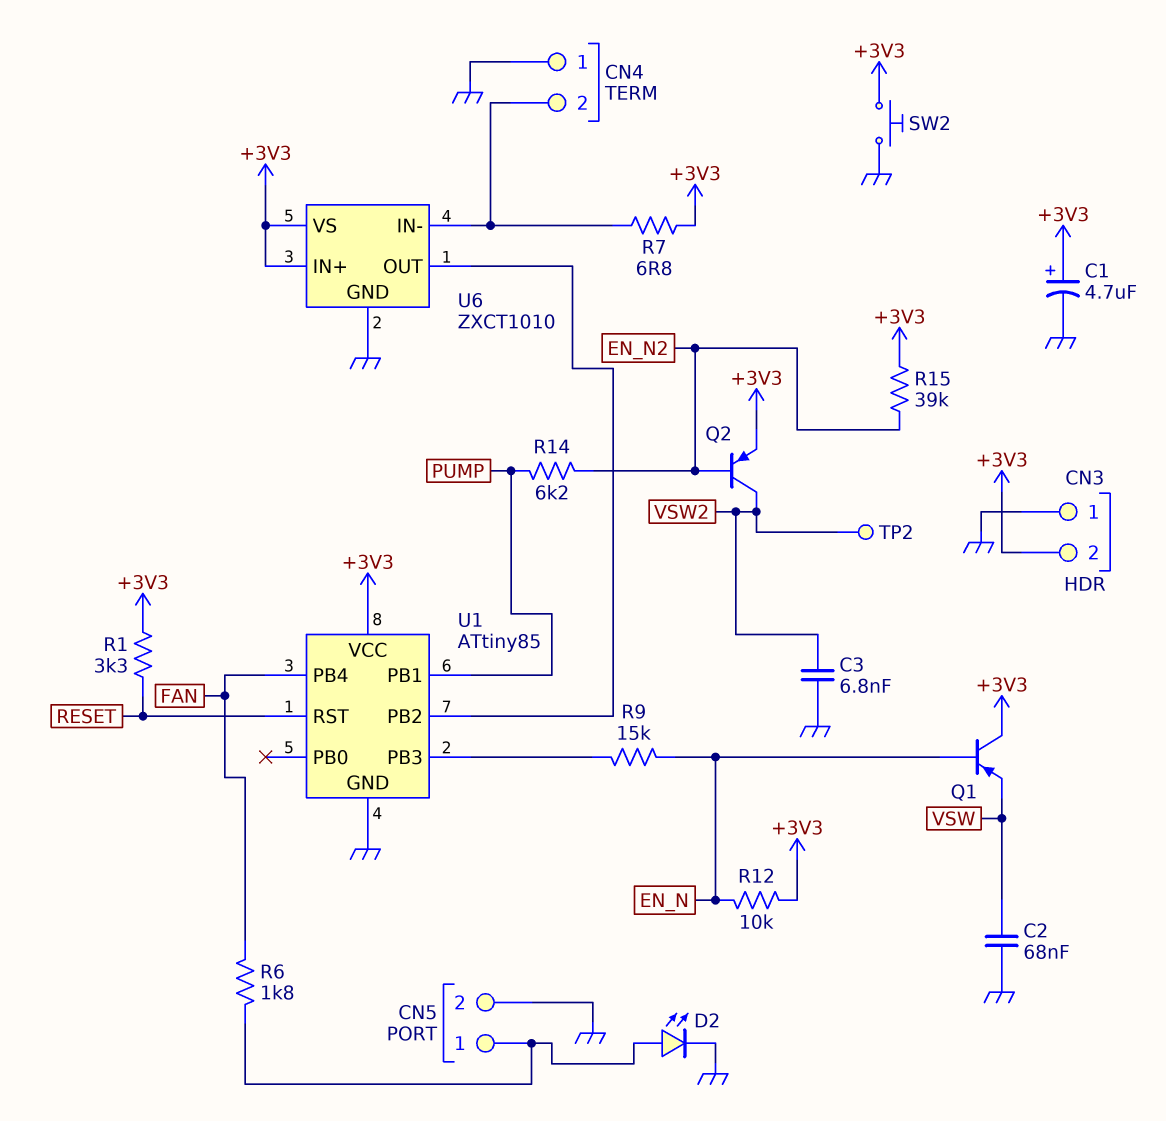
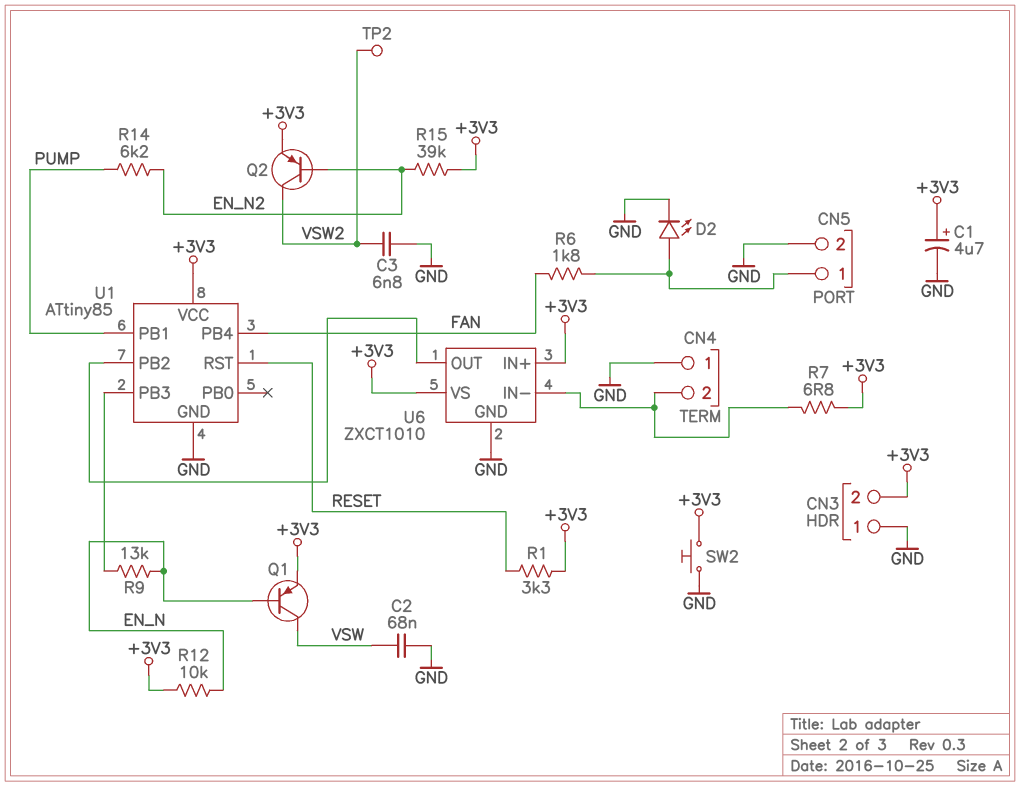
Q1: PNP (B EN_N, C +3V3, E VSW) -> PNP (B EN_N, C VSW, E +3V3)
R9: 15k (EN_N, U1/PB3) -> 13k (EN_N, U1/PB3)

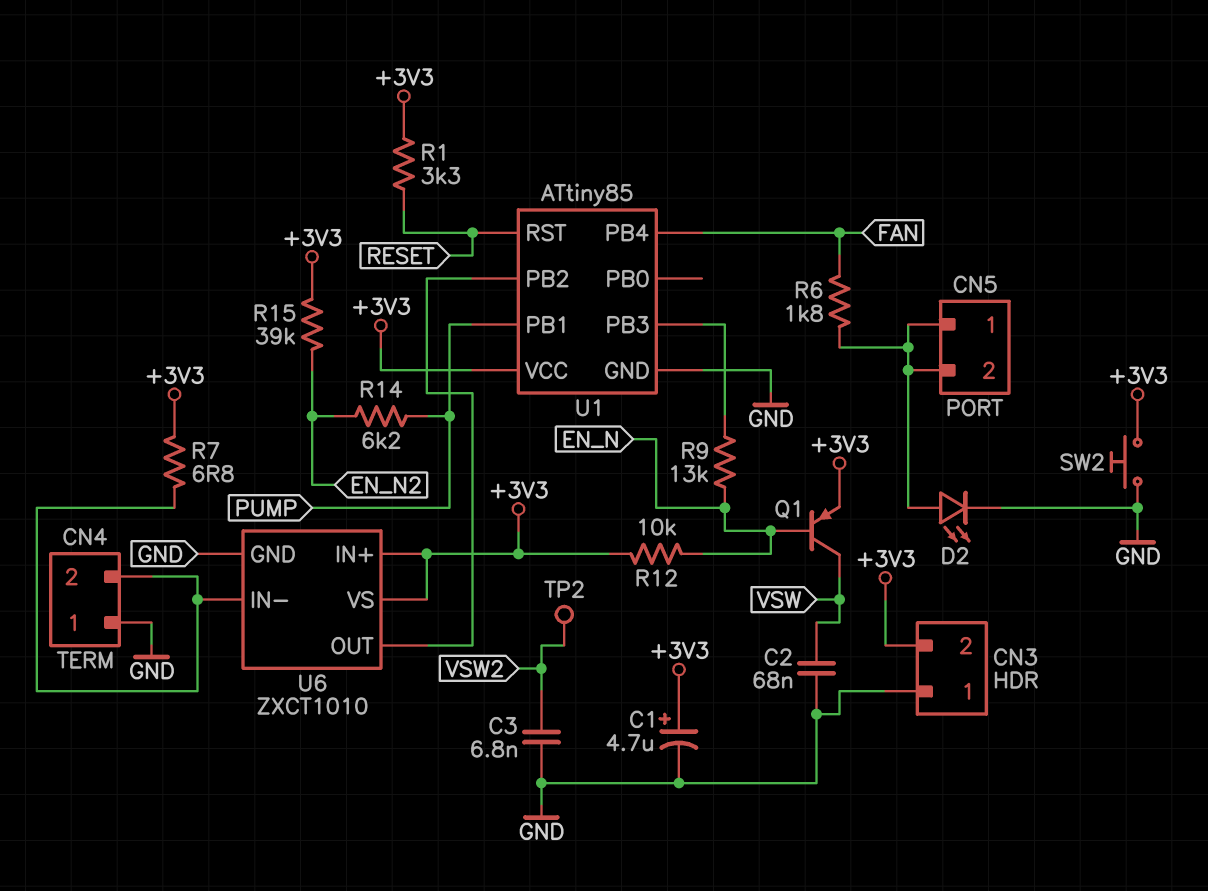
CN5 pin 2: GND -> CN5/1
Q2: PNP (B EN_N2, C VSW2, E +3V3) -> none

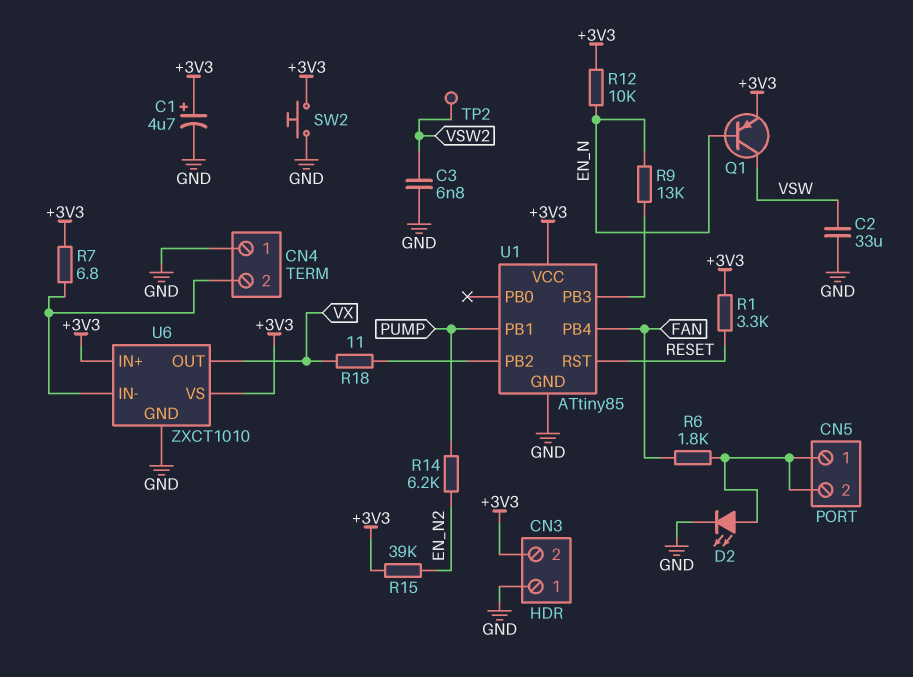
C2: 68nF (GND, VSW) -> 33uF (GND, VSW)
R18: none -> 11 (U1/PB2, VX)
U6 pin OUT: U1/PB2 -> VX

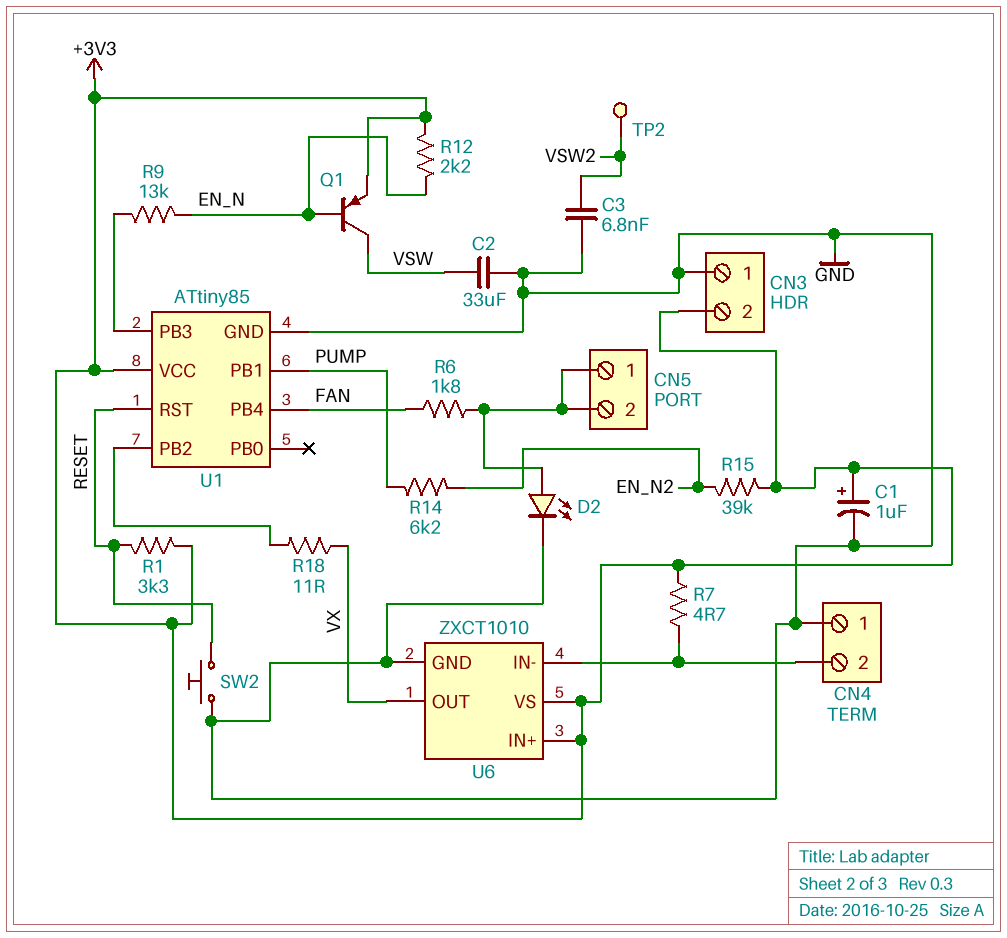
C1: 4.7uF (plus +3V3, minus GND) -> 1uF (plus +3V3, minus GND)
R7: 6.8 (+3V3, CN4/2) -> 4.7 (+3V3, CN4/2)
R12: 10k (+3V3, EN_N) -> 2.2k (+3V3, EN_N)
SW2: button (+3V3, GND) -> button (GND, RESET)

